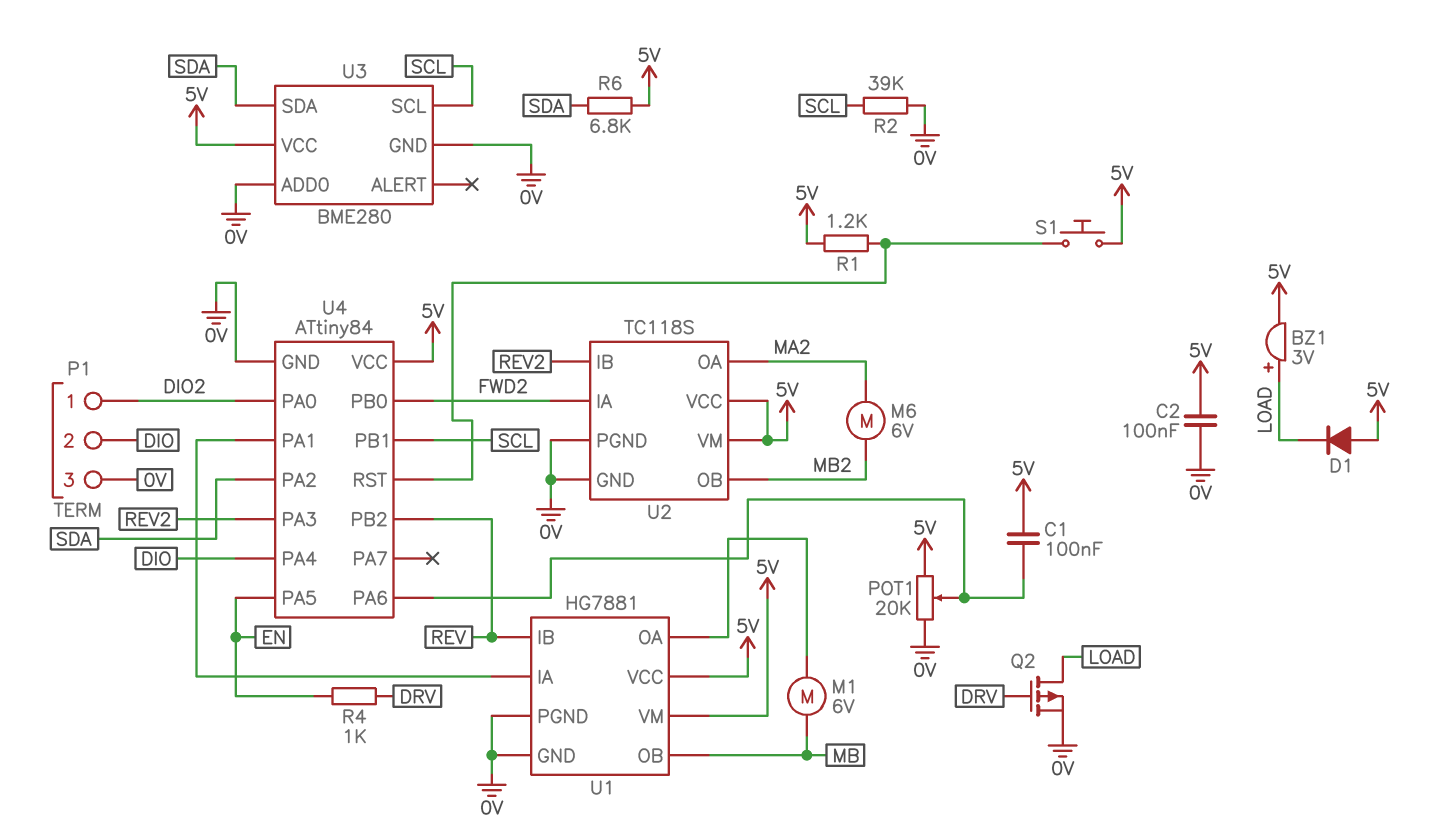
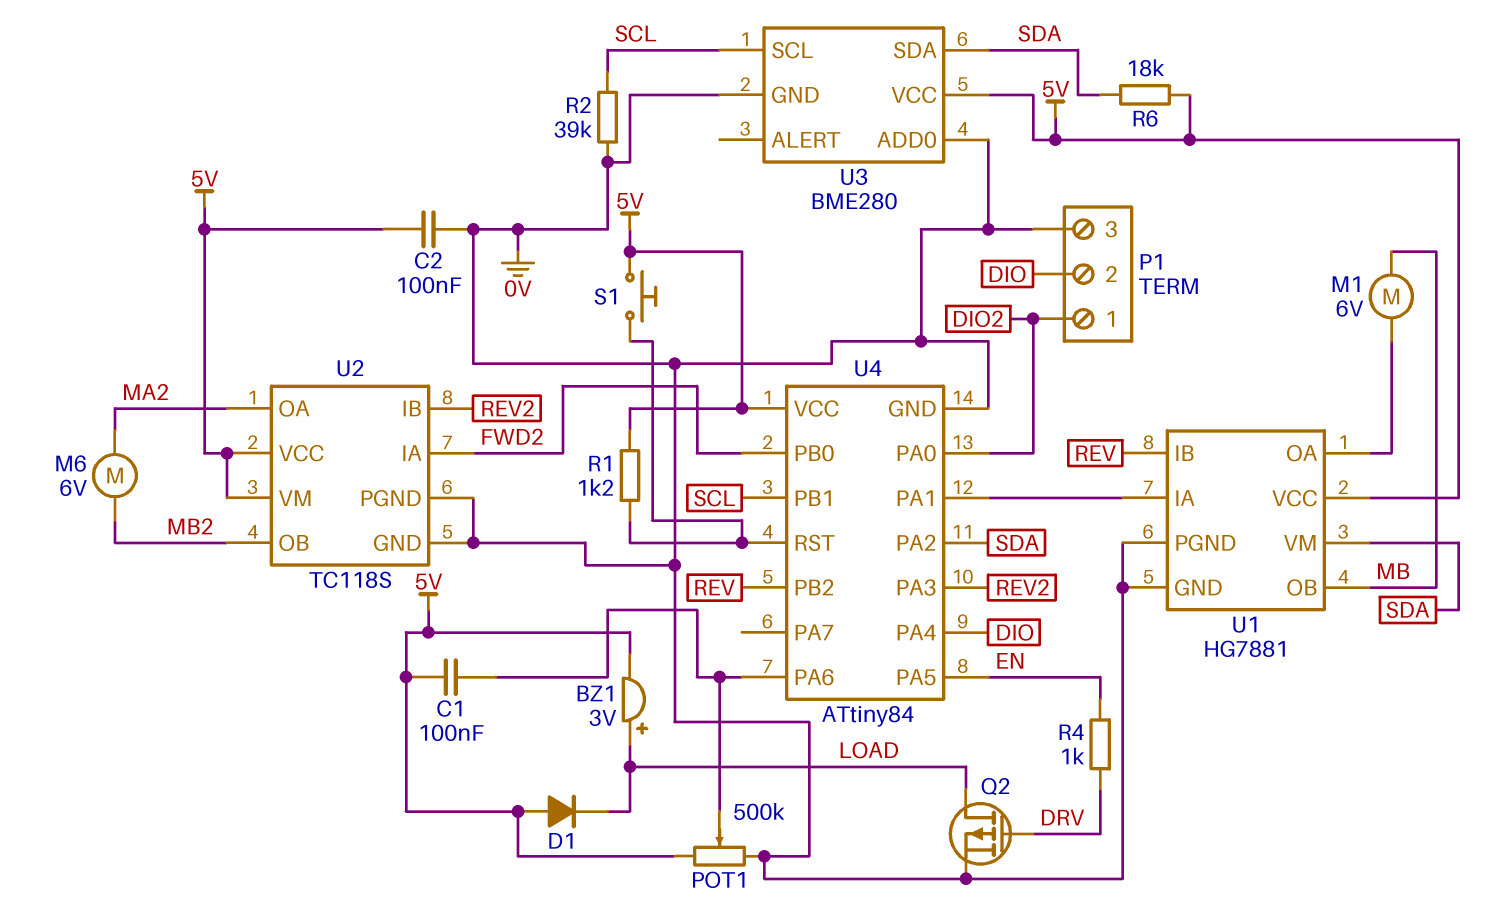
POT1: 20k (0V, 5V, wiper U4/PA6) -> 500k (0V, 5V, wiper U4/PA6)
R6: 6.8k (5V, SDA) -> 18k (5V, SDA)
U1 pin VM: 5V -> SDA

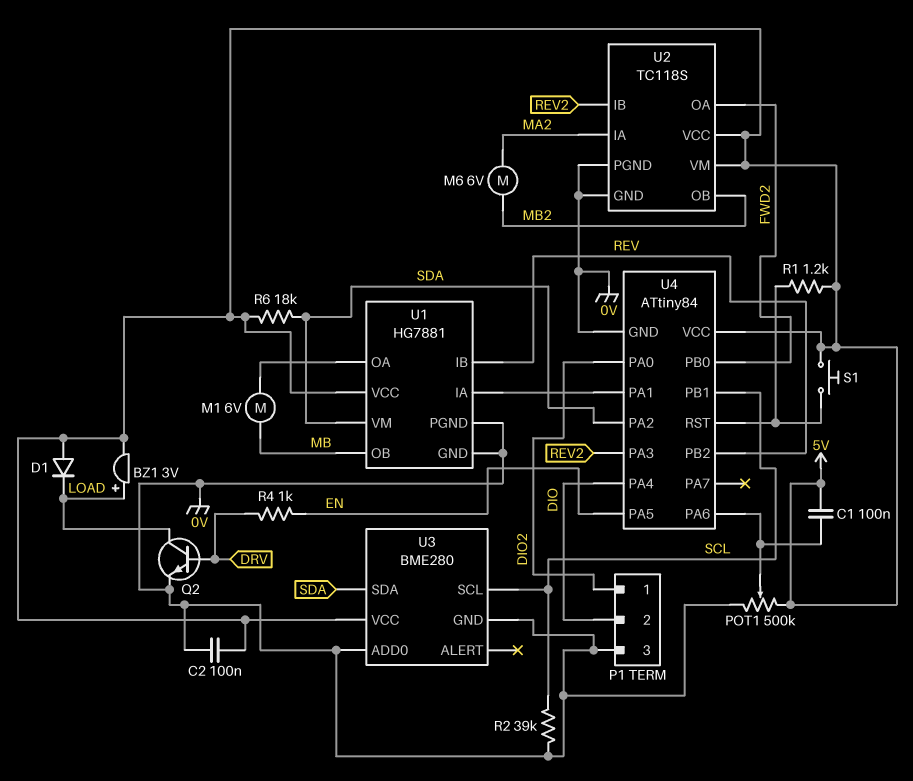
Q2: PMOS (G DRV, D LOAD, S 0V) -> NPN (B DRV, C LOAD, E 0V)
U2 pin IA: FWD2 -> MA2
U2 pin OA: MA2 -> FWD2

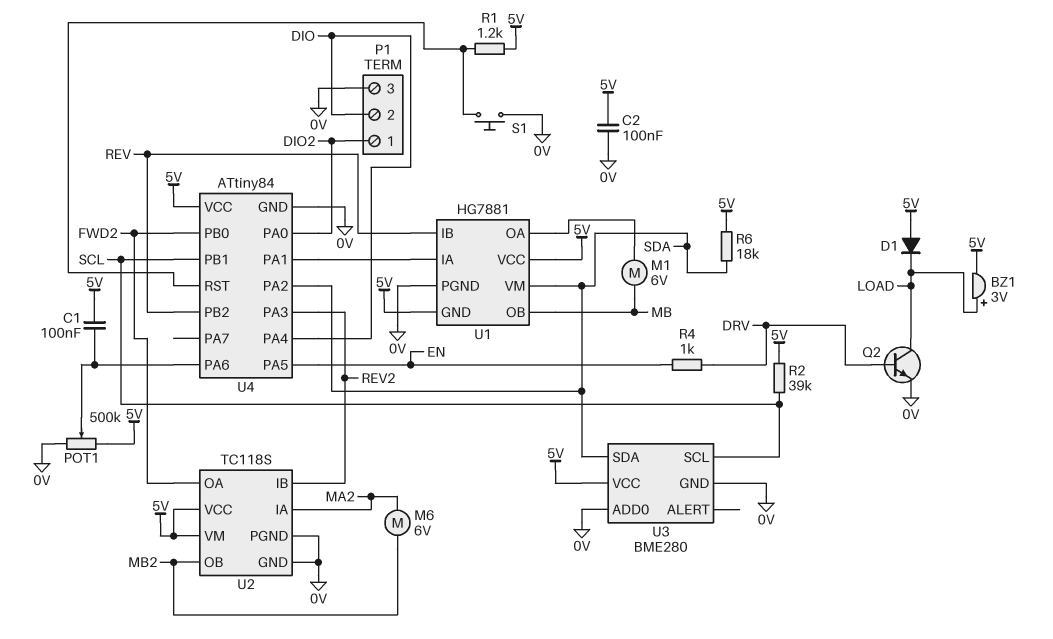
R2: 39k (0V, SCL) -> 39k (5V, SCL)
S1: button (5V, U4/RST) -> button (0V, U4/RST)
U1 pin GND: 0V -> 5V

